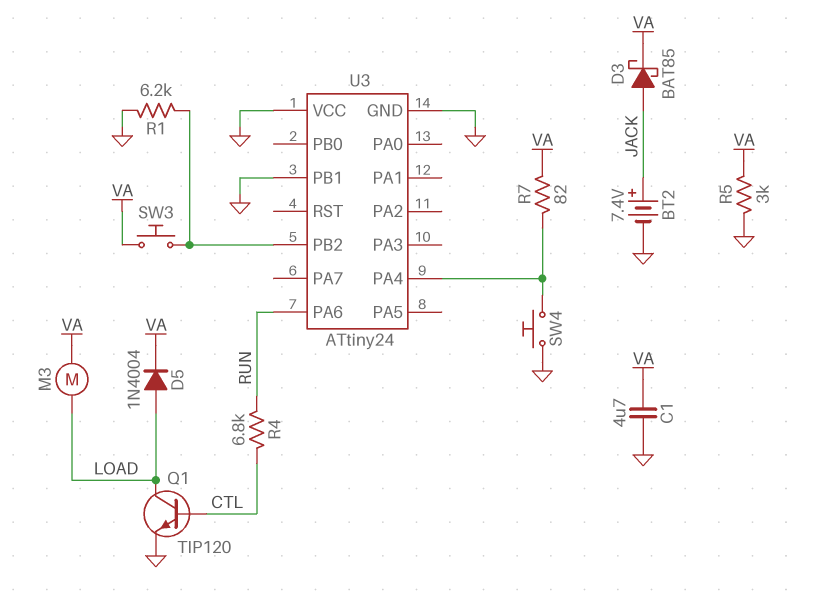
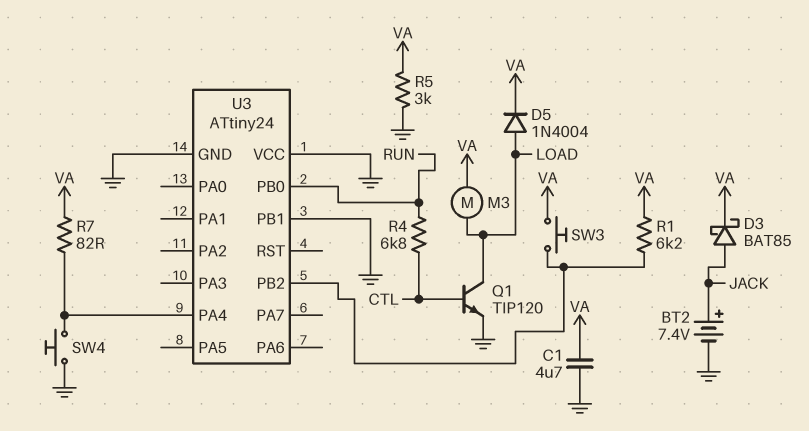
R1: 6.2k (GND, U3/PB2) -> 6.2k (U3/PB2, VA)
U3 pin PA6: RUN -> none
U3 pin PB0: none -> RUN

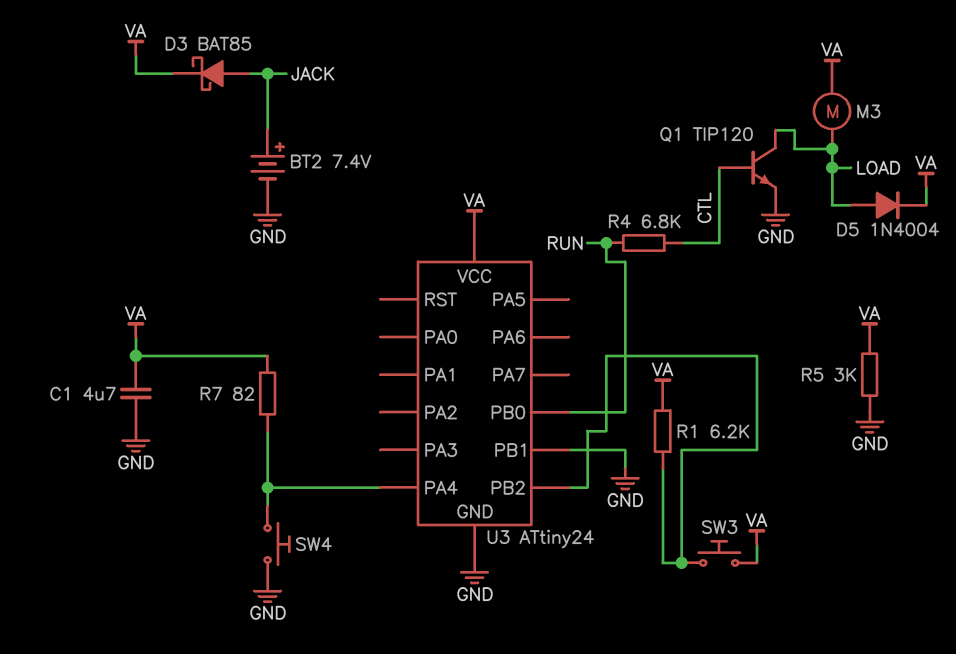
U3 pin VCC: GND -> VA

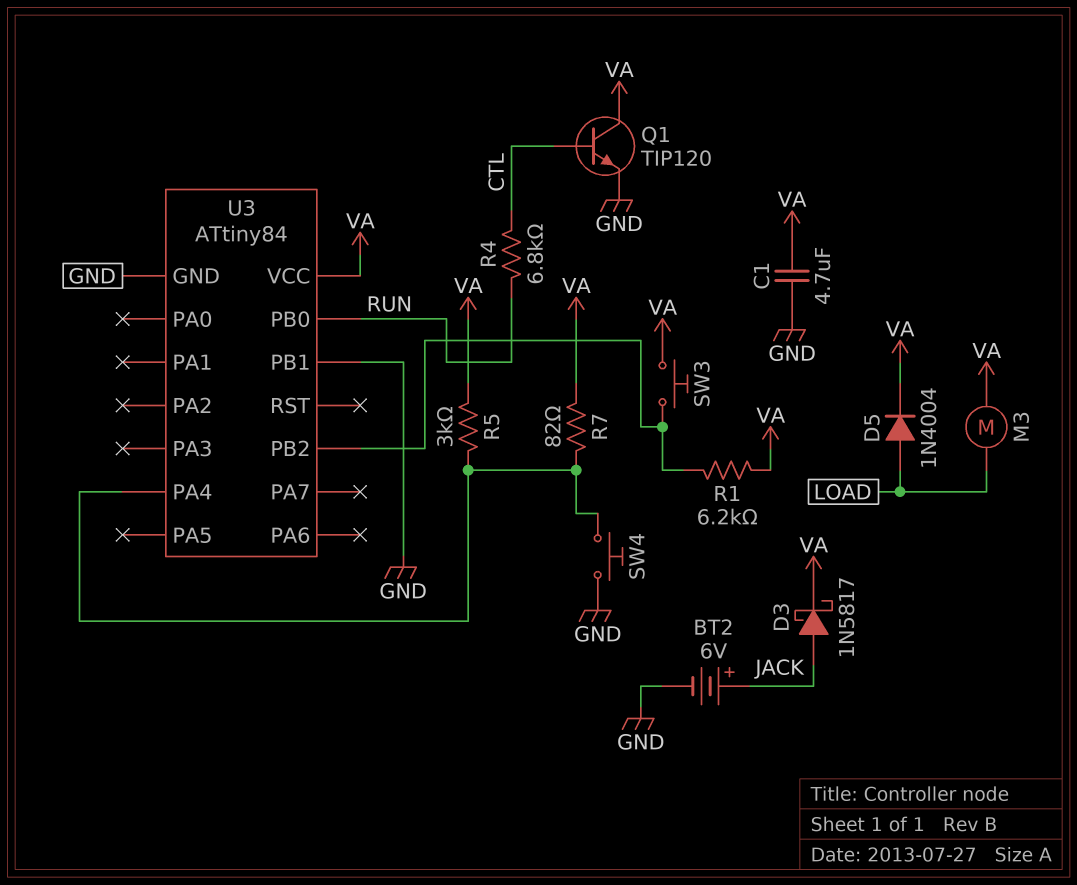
BT2: 7.4V (plus JACK, minus GND) -> 6V (plus JACK, minus GND)
D3: schottky BAT85 (A JACK, K VA) -> schottky 1N5817 (A JACK, K VA)
Q1: NPN TIP120 (B CTL, C LOAD, E GND) -> NPN TIP120 (B CTL, C VA, E GND)
R5: 3k (GND, VA) -> 3k (U3/PA4, VA)
U3: ATtiny24 -> ATtiny84

